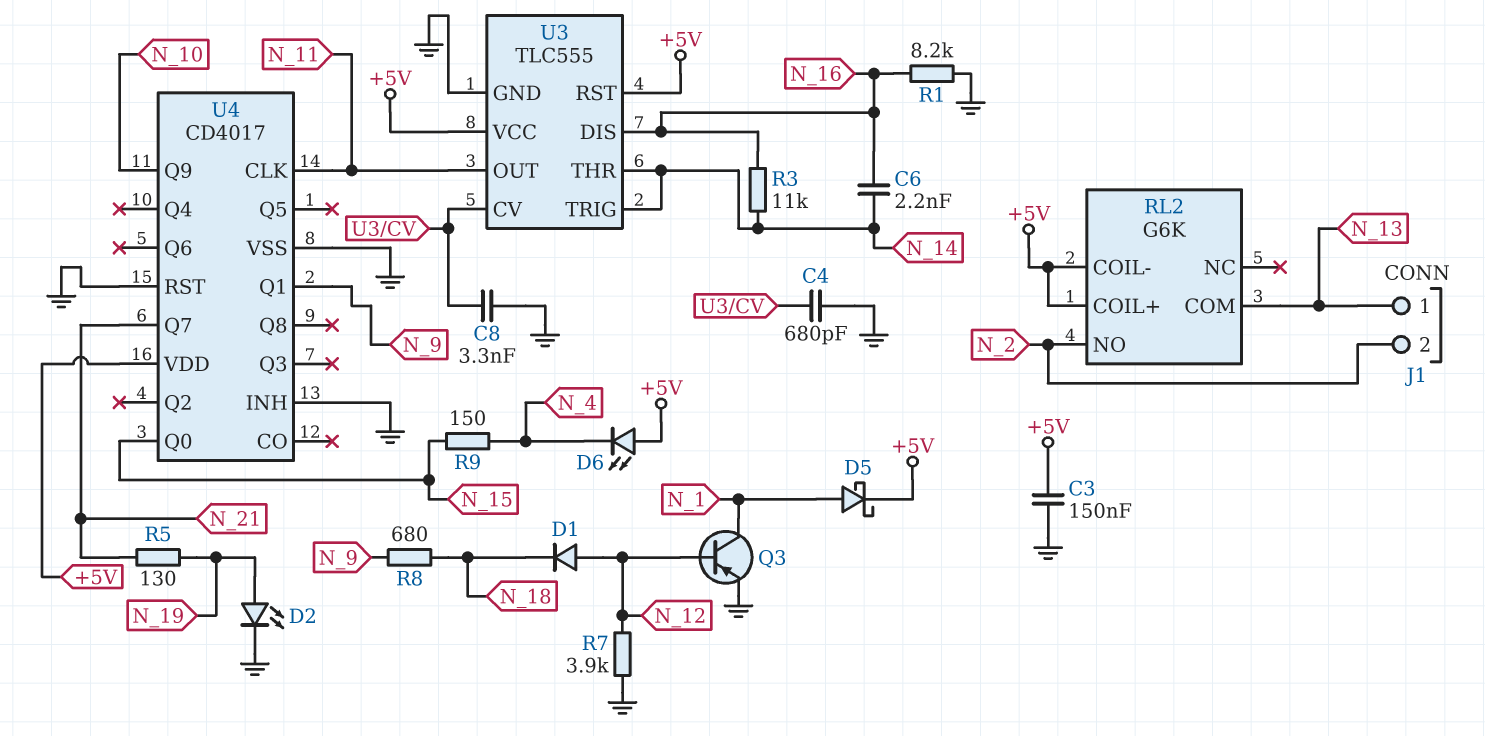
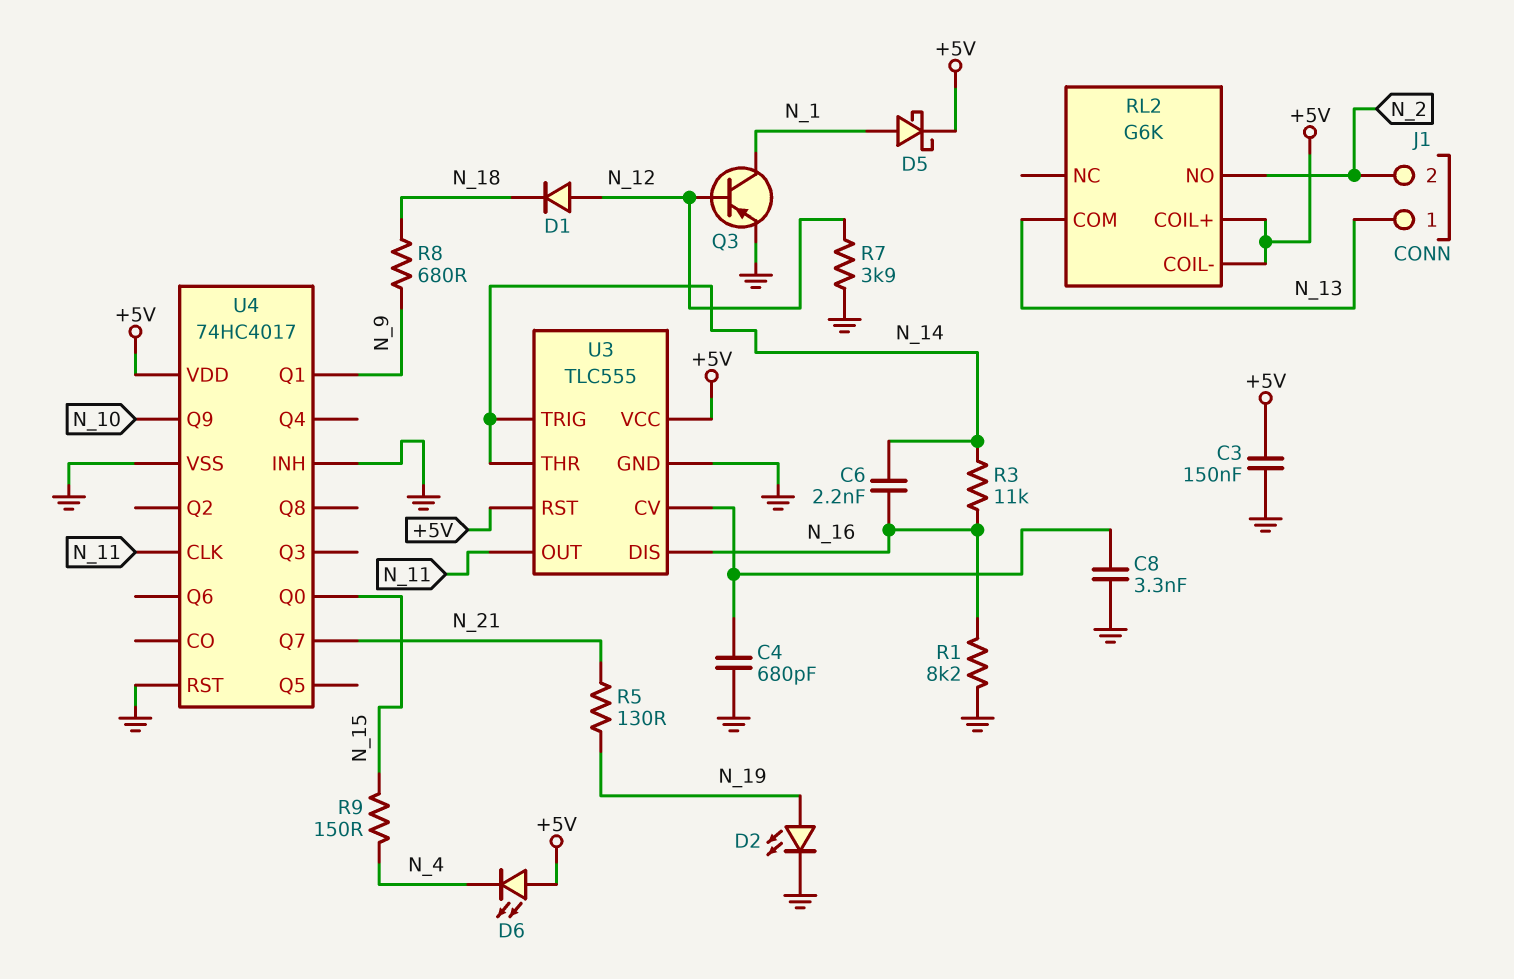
U4: CD4017 -> 74HC4017

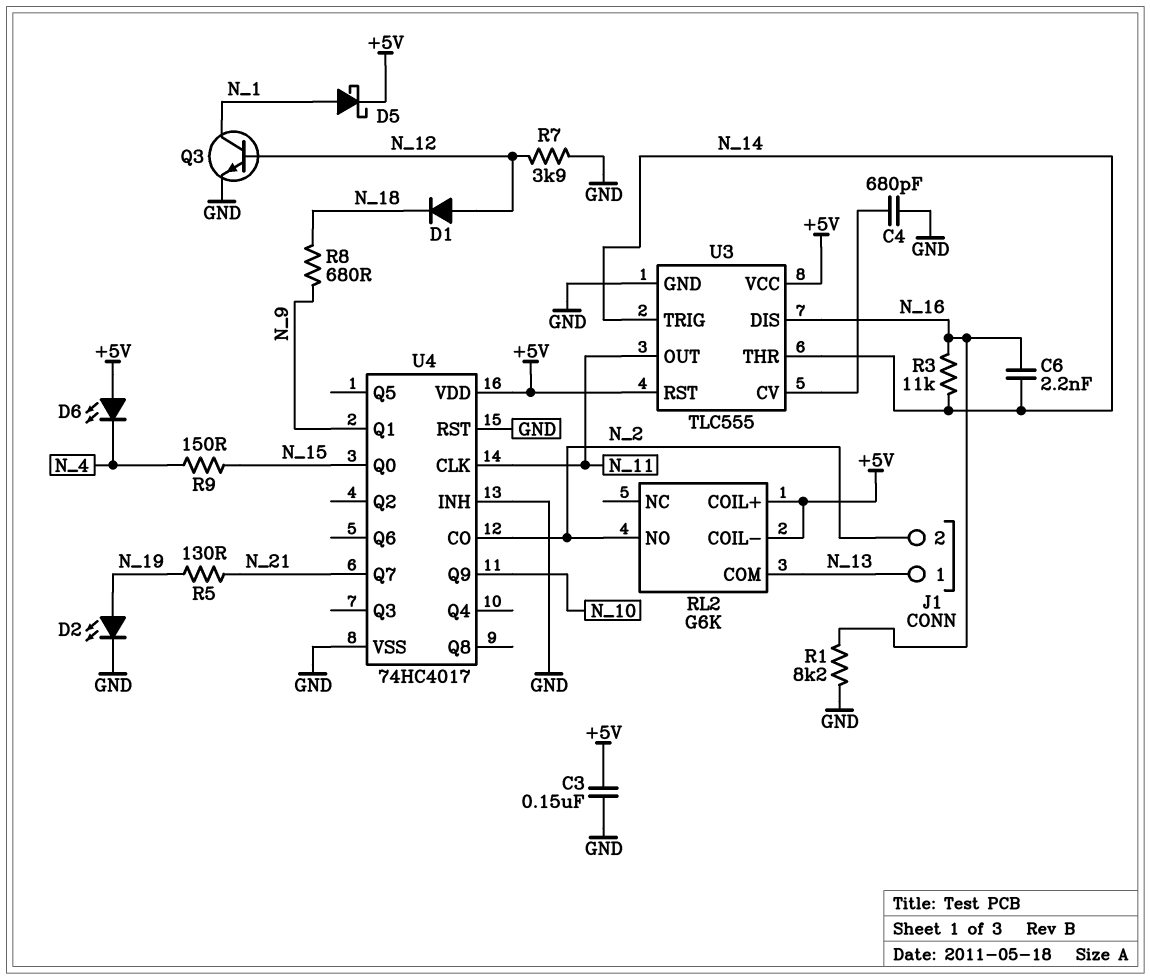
C8: 3.3nF (GND, U3/CV) -> none
Q3: PNP (B N_12, C N_1, E GND) -> NPN (B N_12, C N_1, E GND)
U4 pin CO: none -> N_2

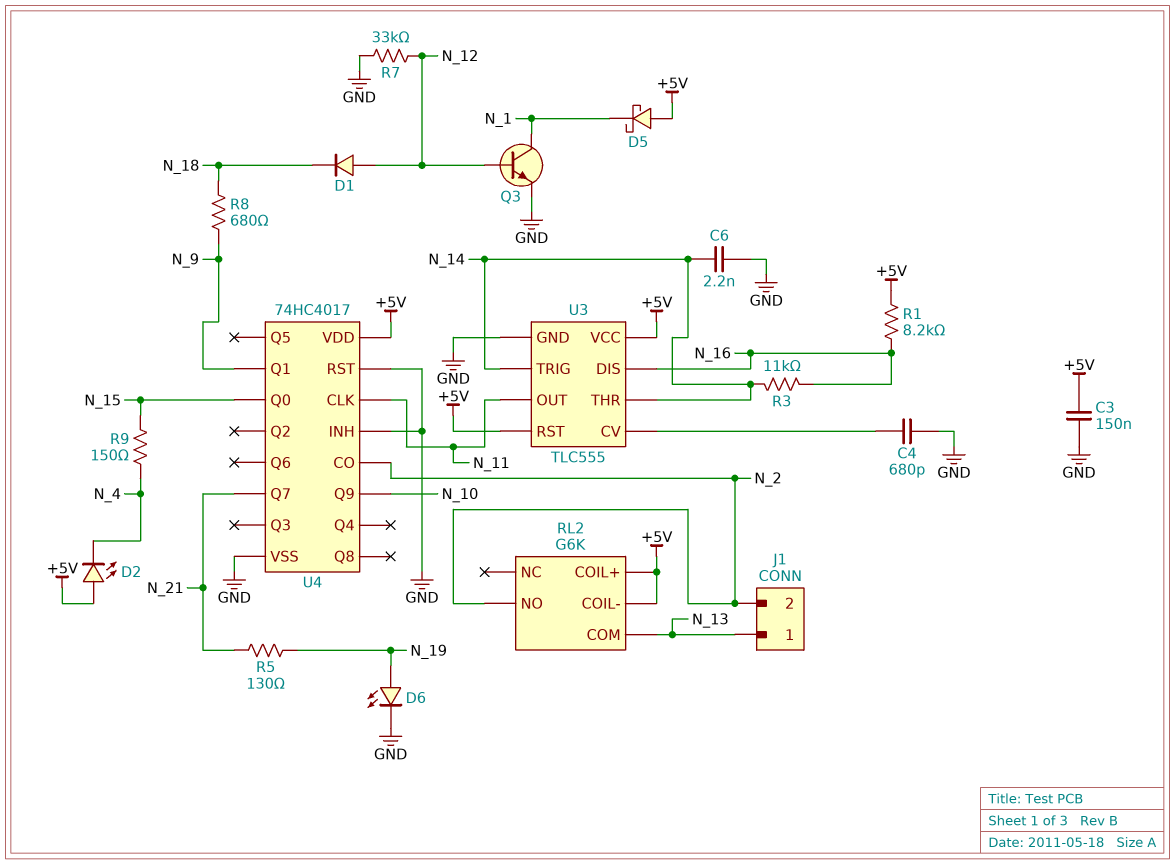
C6: 2.2nF (N_14, N_16) -> 2.2nF (GND, N_14)
D2: LED (A N_19, K GND) -> LED (A +5V, K N_4)
D5: schottky (A N_1, K +5V) -> schottky (A +5V, K N_1)
D6: LED (A +5V, K N_4) -> LED (A N_19, K GND)
R1: 8.2k (GND, N_16) -> 8.2k (+5V, N_16)
R7: 3.9k (GND, N_12) -> 33k (GND, N_12)

